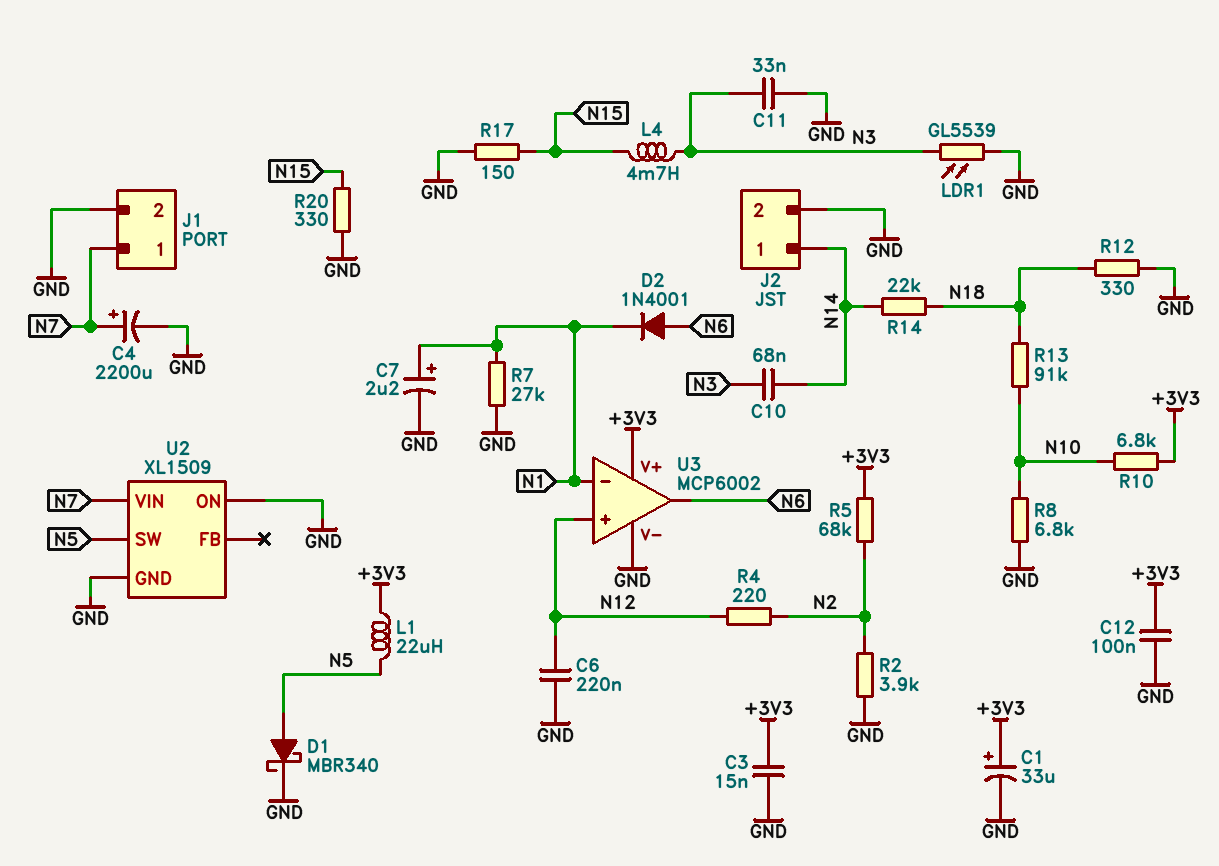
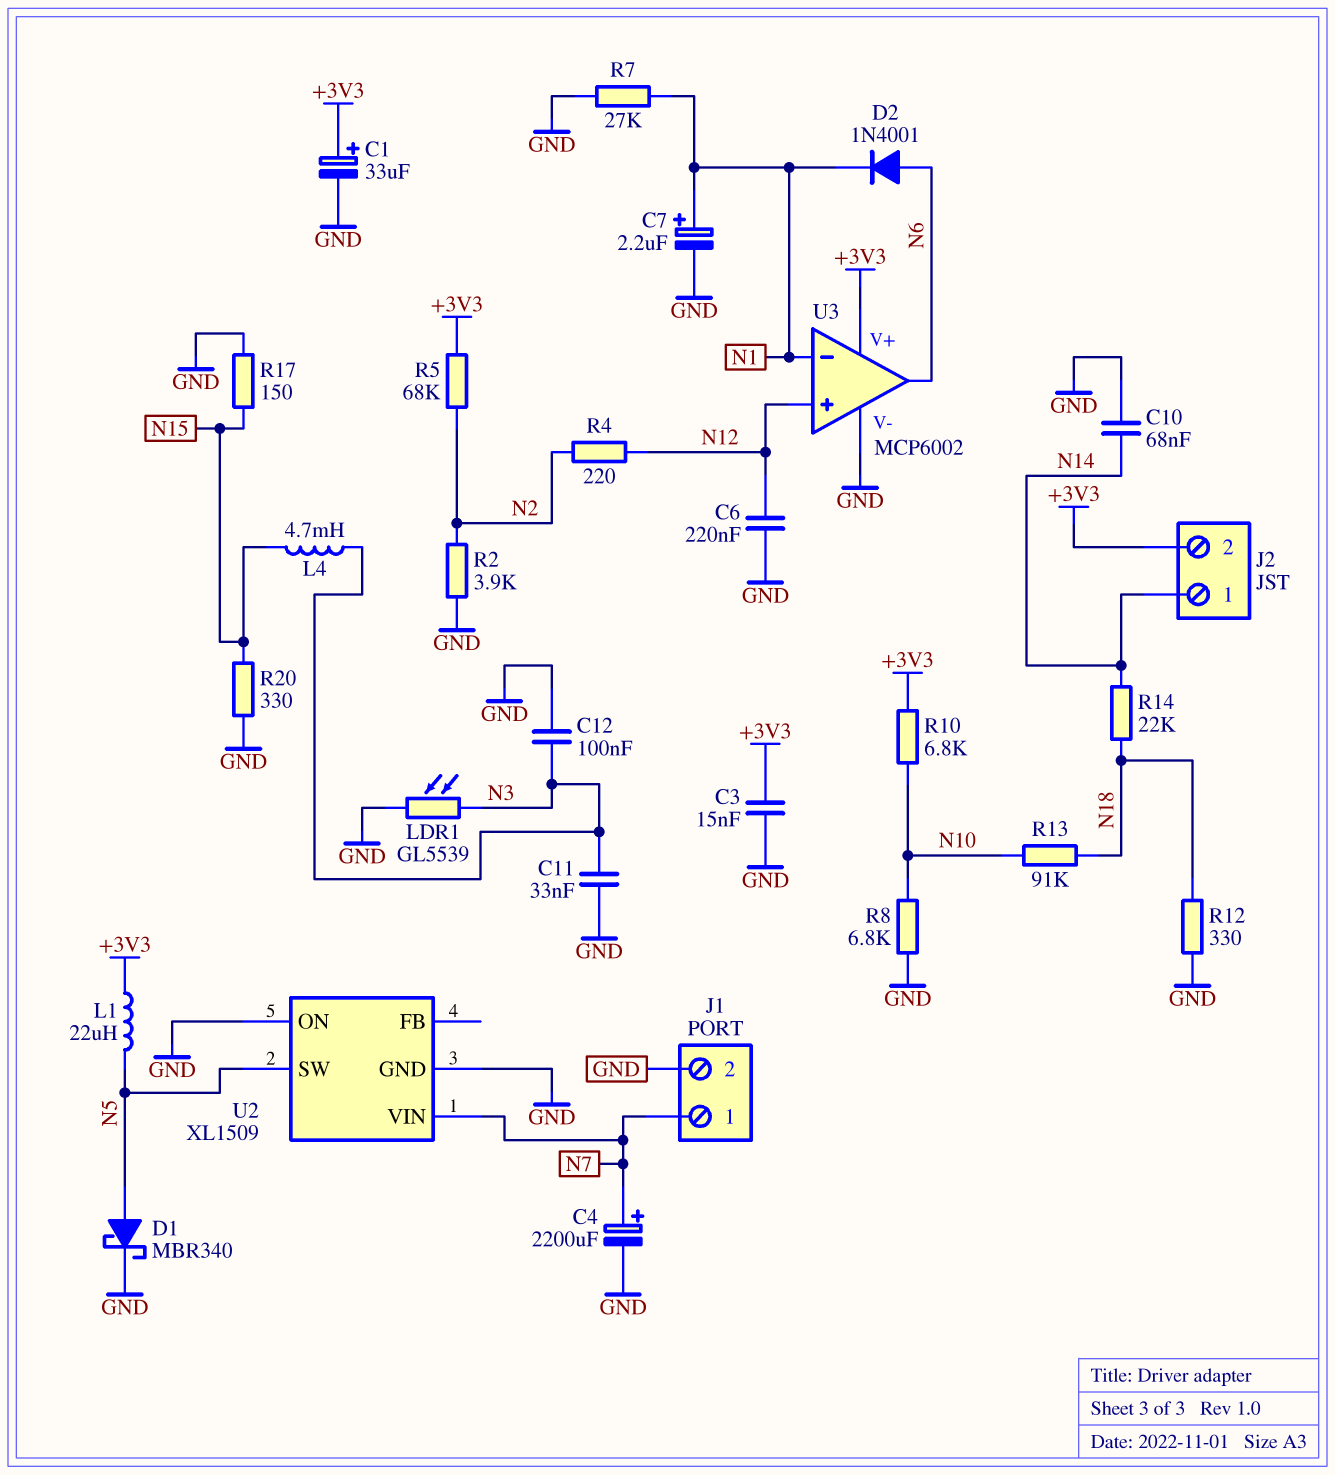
C10: 68nF (N3, N14) -> 68nF (GND, N14)
C12: 100nF (+3V3, GND) -> 100nF (GND, N3)
J2 pin 2: GND -> +3V3

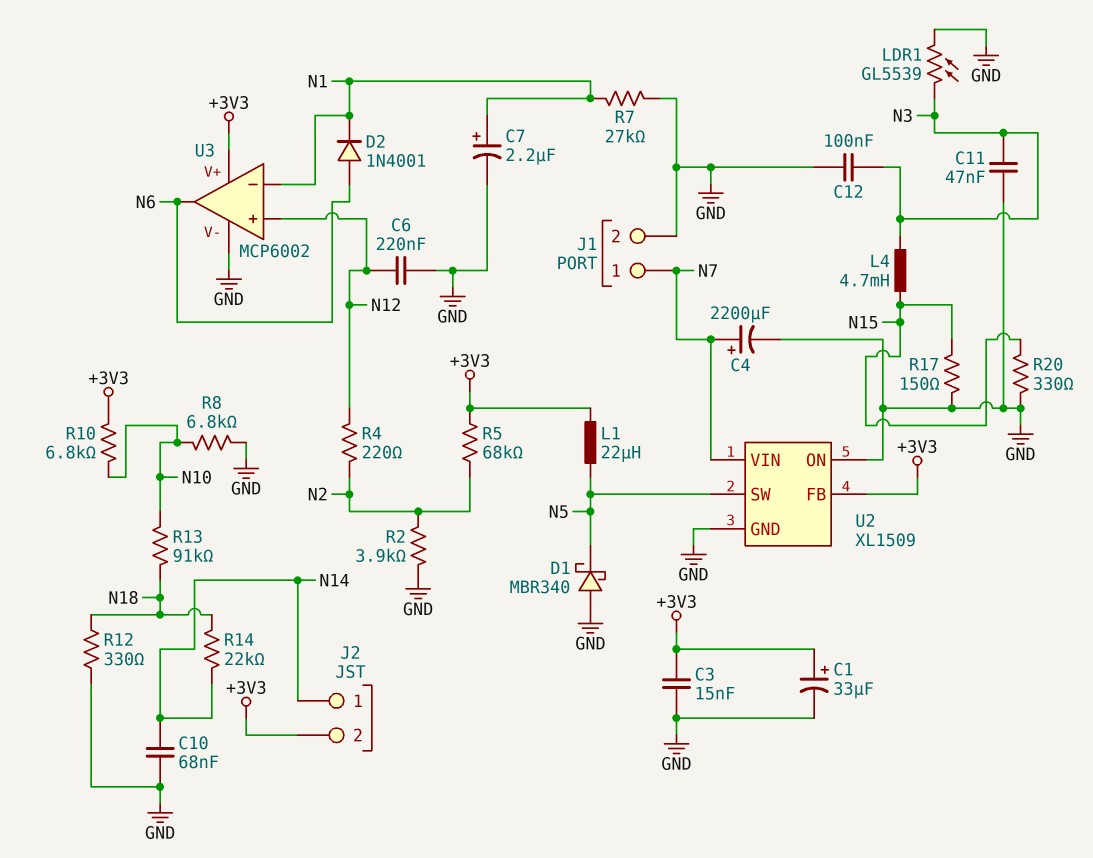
C11: 33nF (GND, N3) -> 47nF (GND, N3)
D1: schottky MBR340 (A N5, K GND) -> schottky MBR340 (A GND, K N5)
U2 pin FB: none -> +3V3

